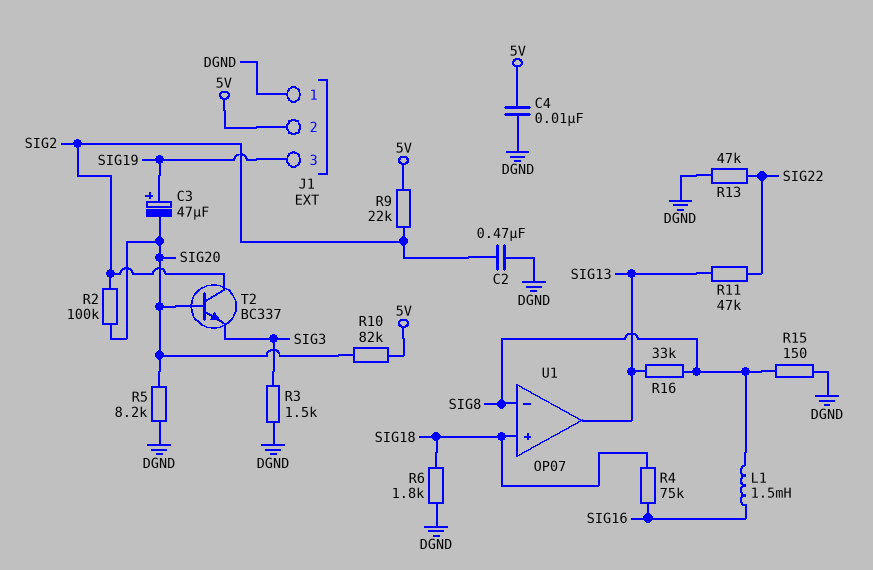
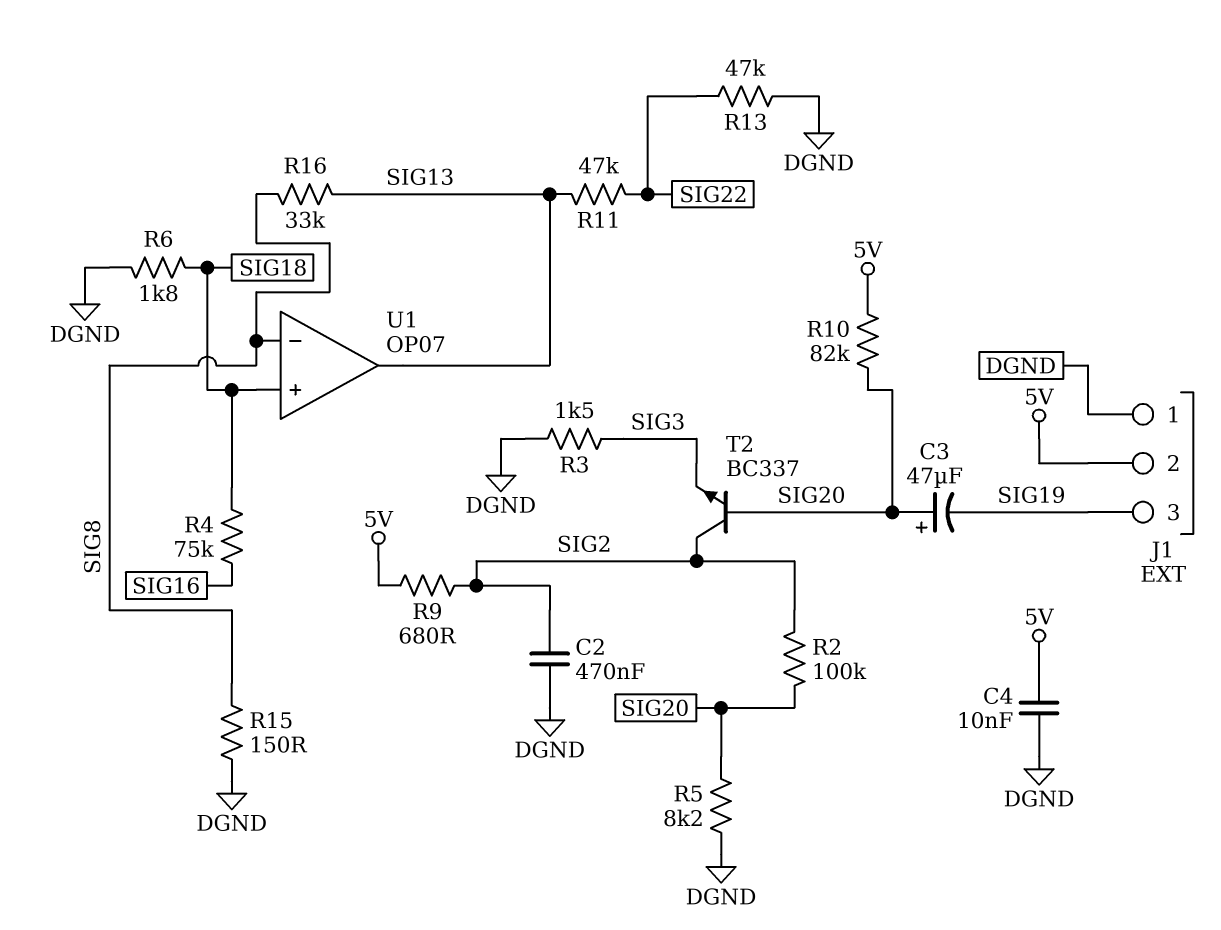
C3: 47uF (plus SIG19, minus SIG20) -> 47uF (plus SIG20, minus SIG19)
L1: 1.5mH (SIG8, SIG16) -> none
R9: 22k (5V, SIG2) -> 680 (5V, SIG2)

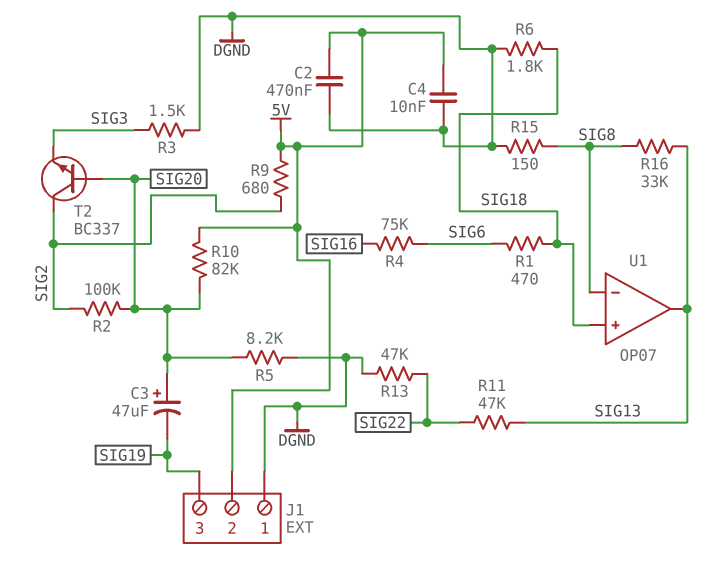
C2: 470nF (DGND, SIG2) -> 470nF (5V, DGND)
R1: none -> 470 (SIG6, SIG18)
R4: 75k (SIG16, SIG18) -> 75k (SIG6, SIG16)

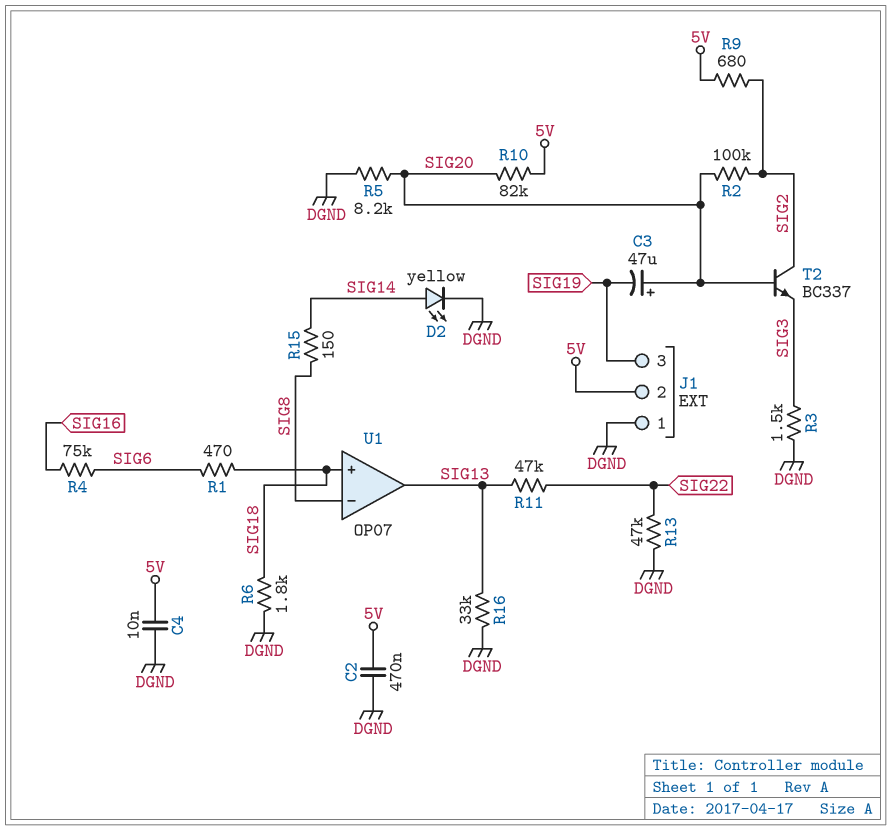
D2: none -> LED yellow (A SIG14, K DGND)
R15: 150 (DGND, SIG8) -> 150 (SIG8, SIG14)
R16: 33k (SIG8, SIG13) -> 33k (DGND, SIG13)

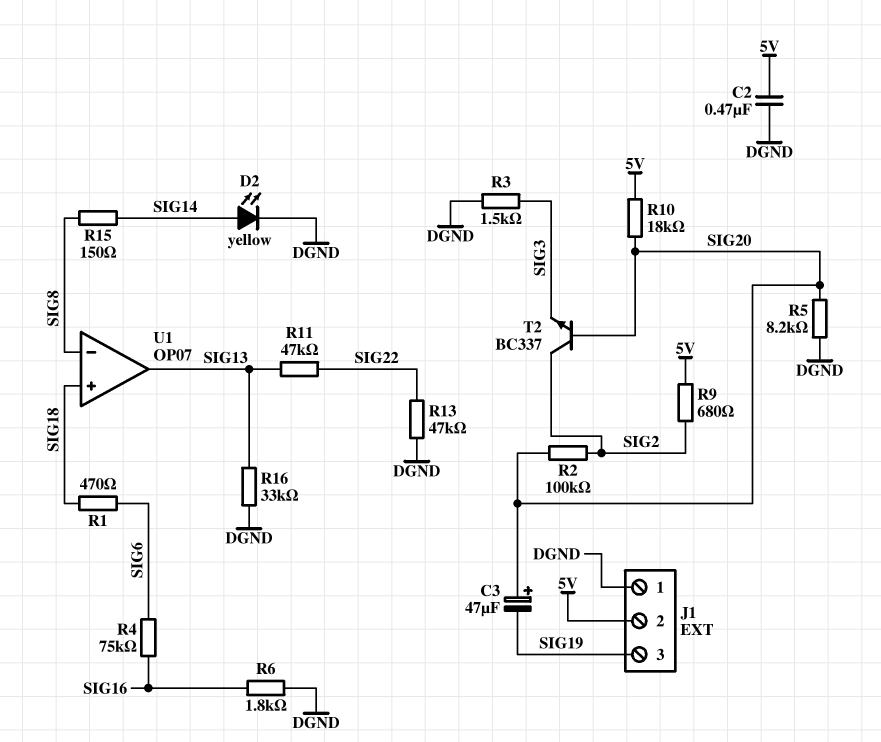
C4: 10nF (5V, DGND) -> none
R6: 1.8k (DGND, SIG18) -> 1.8k (DGND, SIG16)
R10: 82k (5V, SIG20) -> 18k (5V, SIG20)

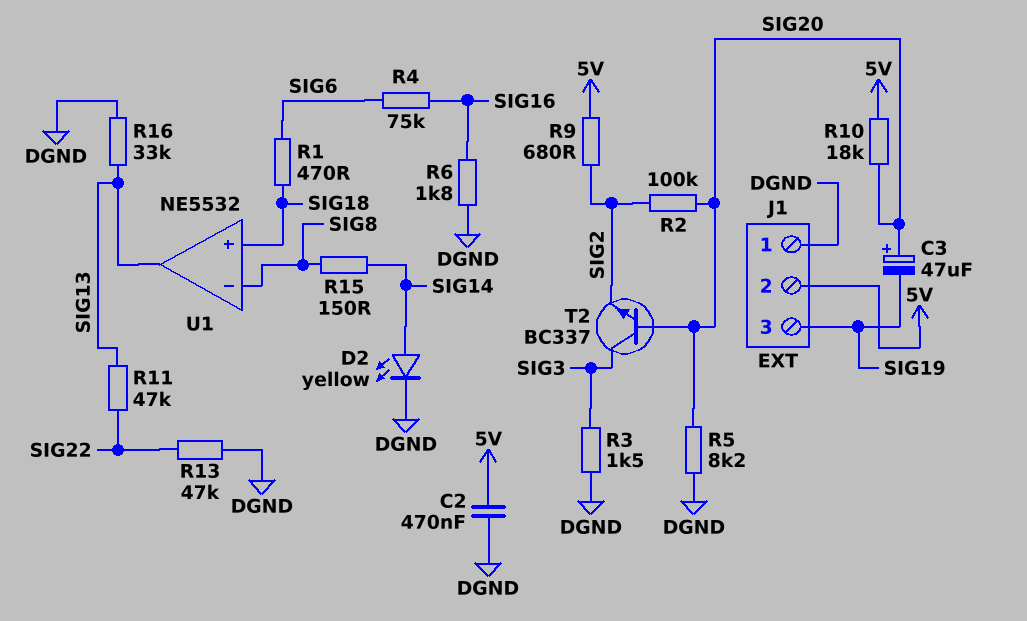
T2: NPN BC337 (B SIG20, C SIG2, E SIG3) -> NPN BC337 (B SIG20, C SIG3, E SIG2)
U1: OP07 -> NE5532

